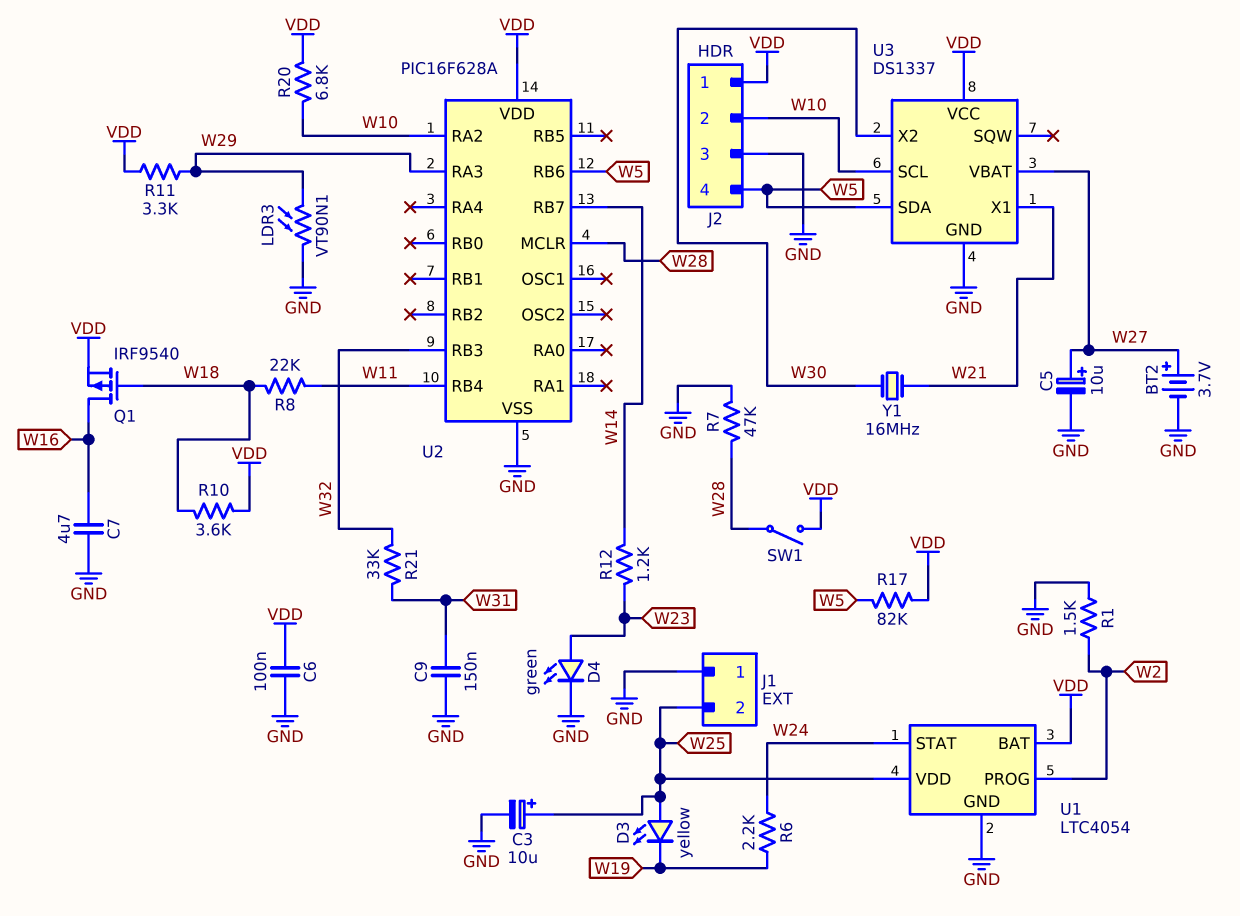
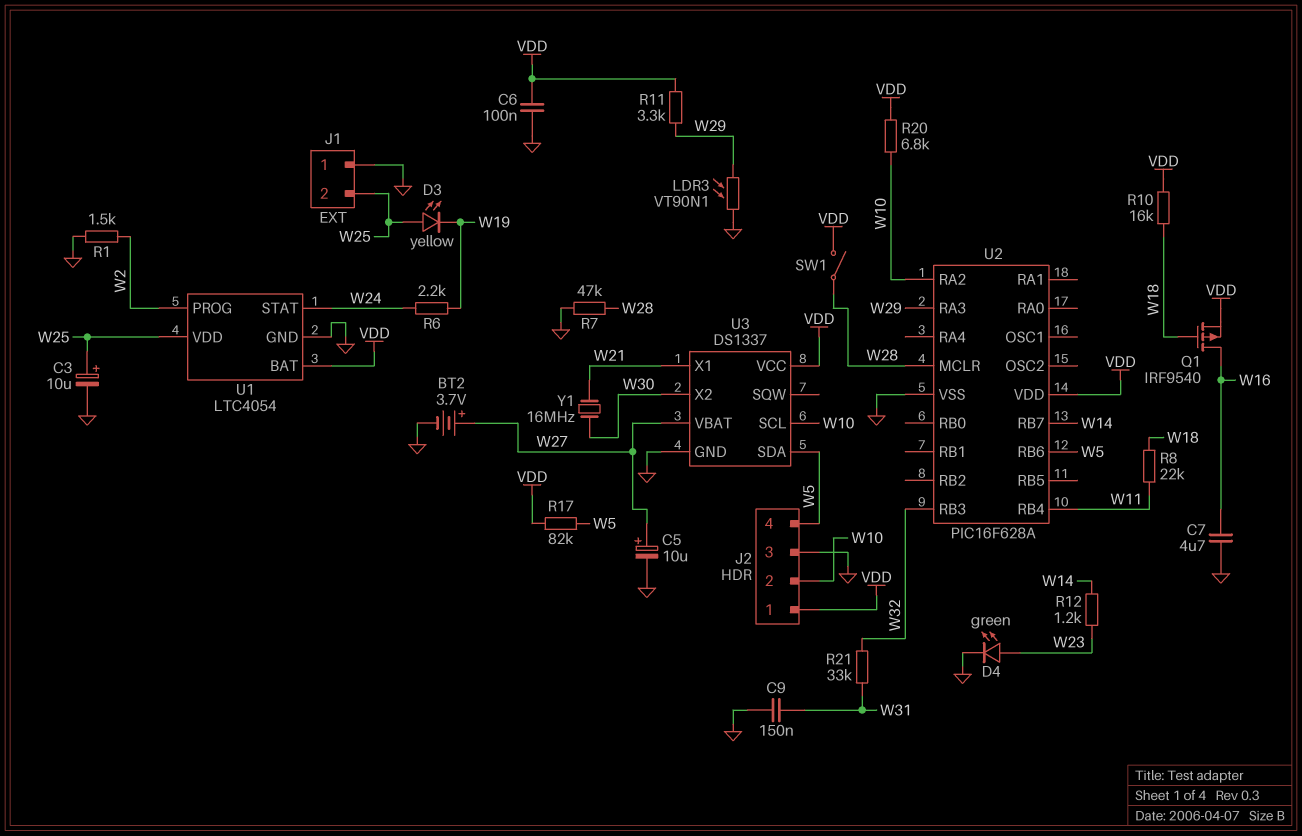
R10: 3.6k (VDD, W18) -> 16k (VDD, W18)

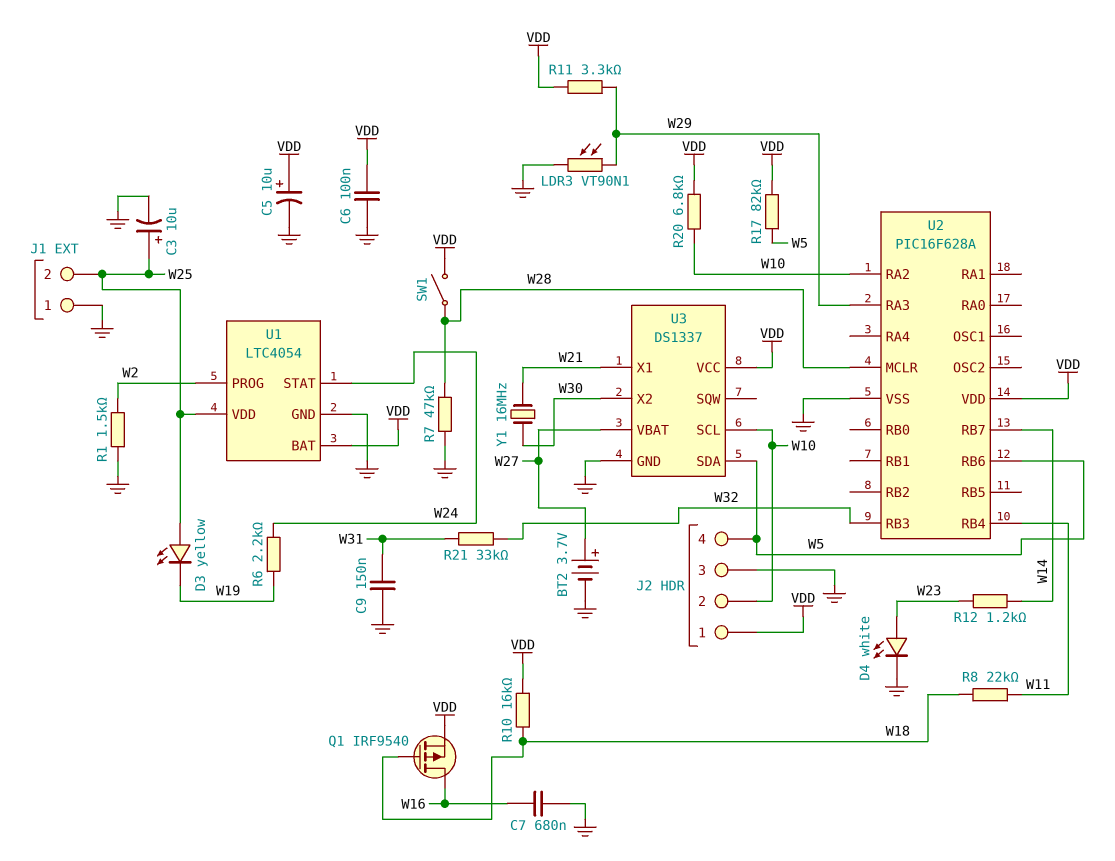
C5: 10uF (plus W27, minus GND) -> 10uF (plus VDD, minus GND)
C7: 4.7uF (GND, W16) -> 680nF (GND, W16)
D4: LED green (A W23, K GND) -> LED white (A W23, K GND)

